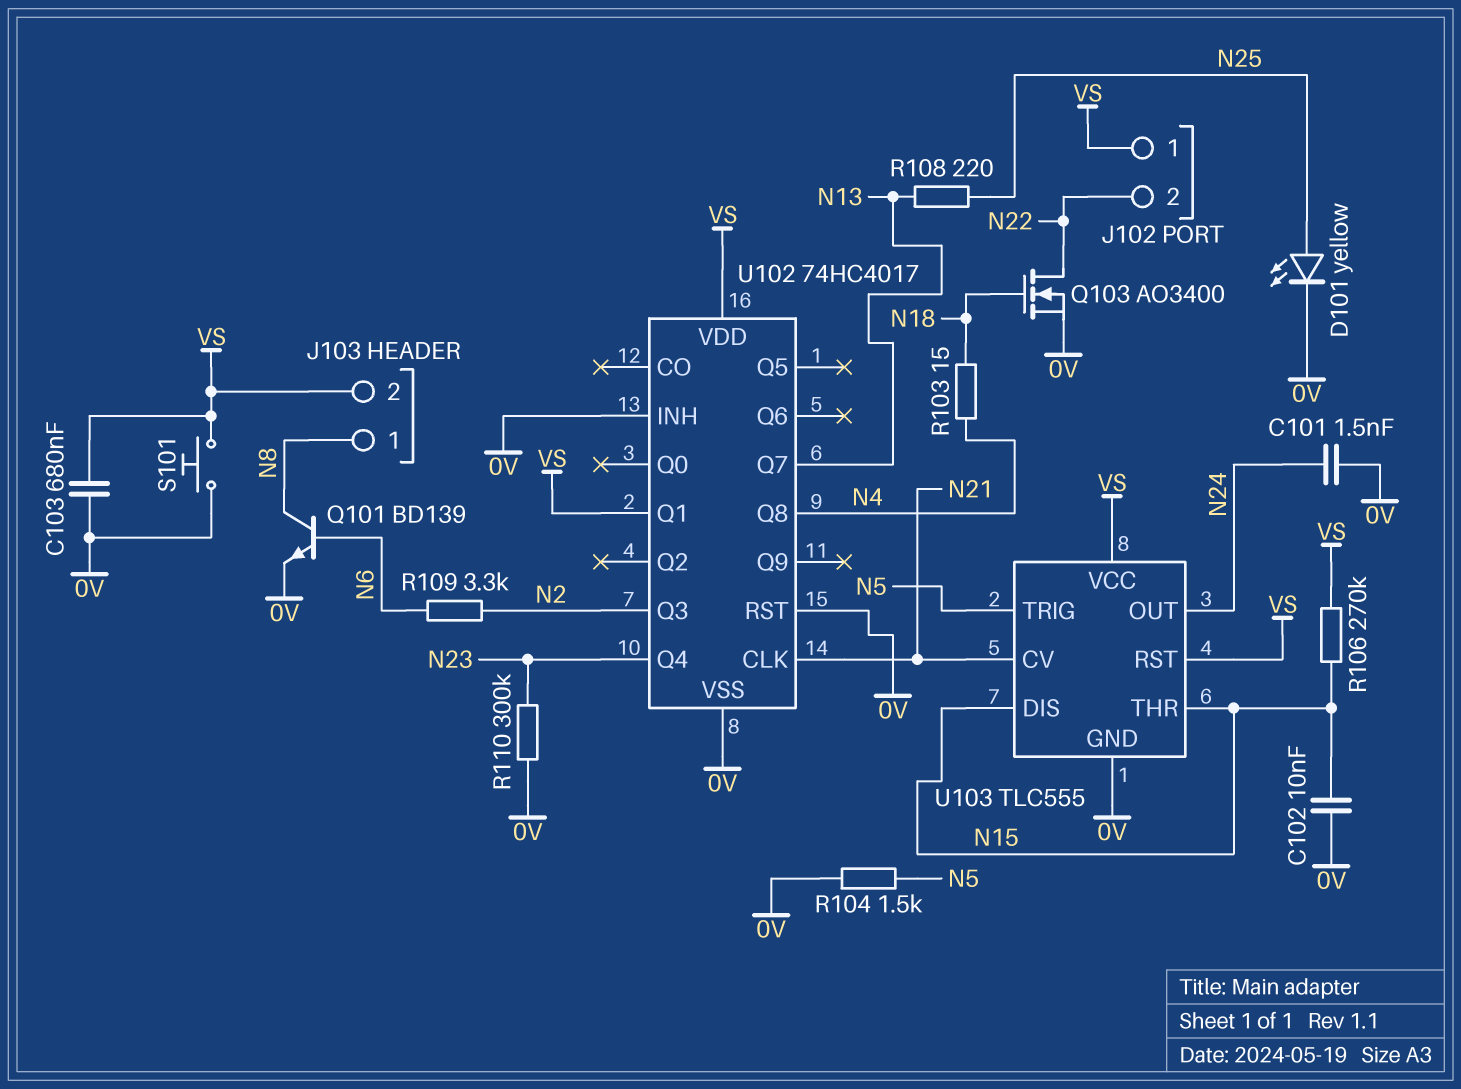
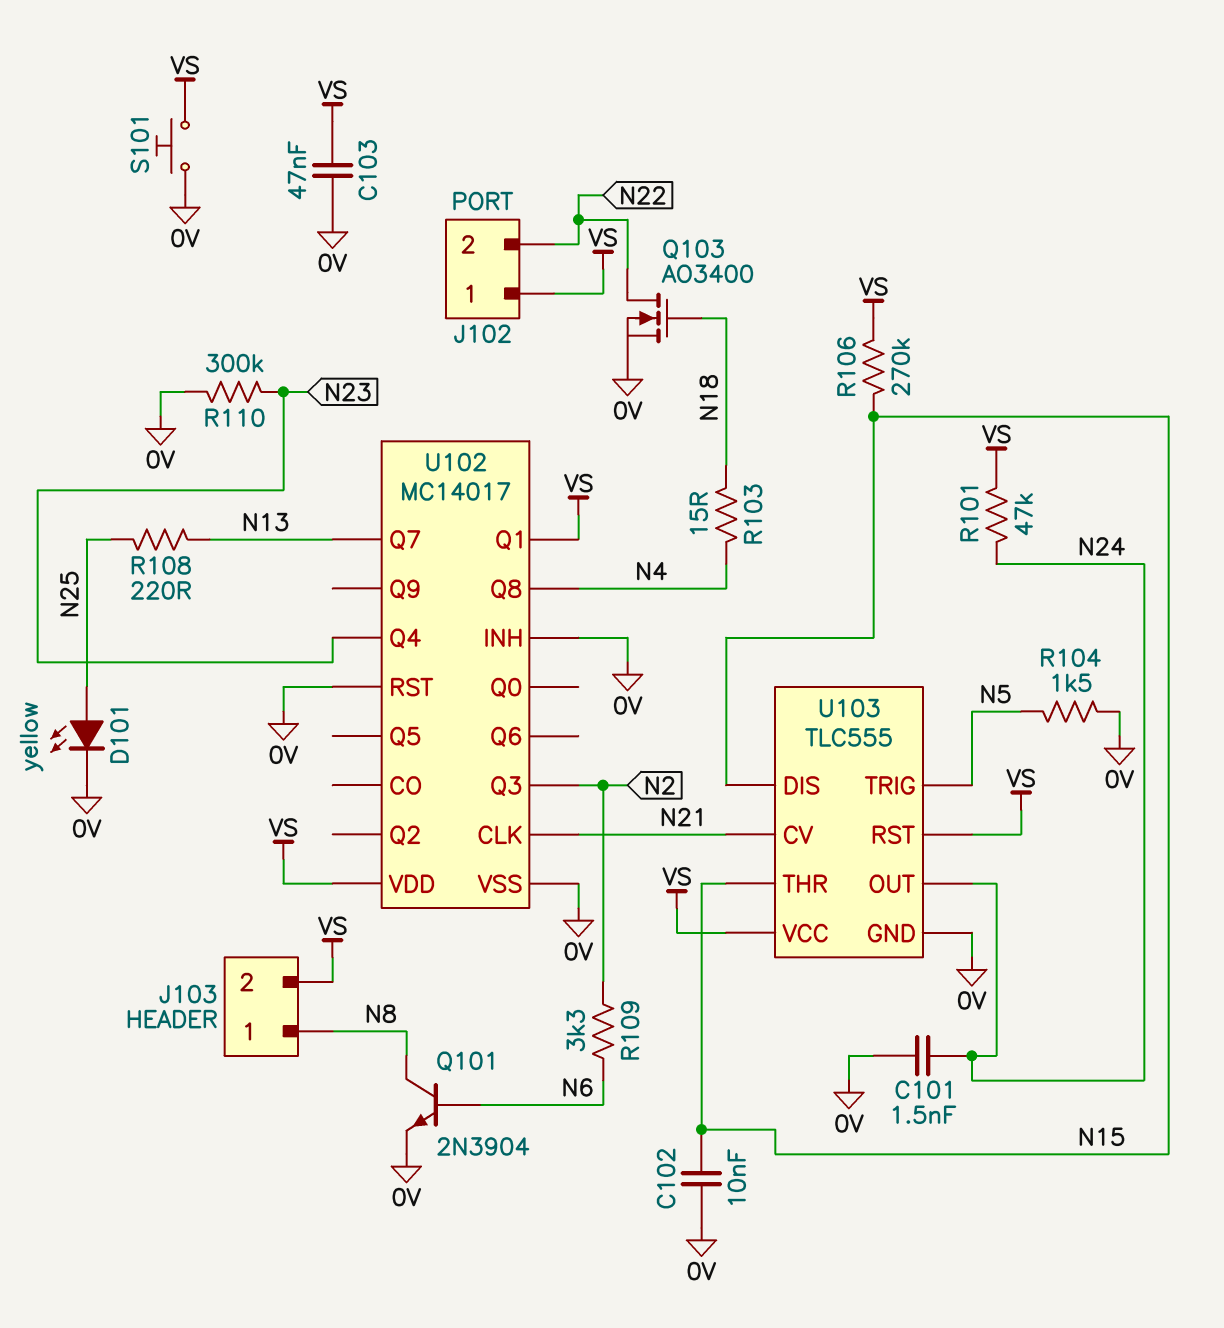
C103: 680nF (0V, VS) -> 47nF (0V, VS)
Q101: NPN BD139 (B N6, C N8, E 0V) -> NPN 2N3904 (B N6, C N8, E 0V)
R101: none -> 47k (N24, VS)
U102: 74HC4017 -> MC14017

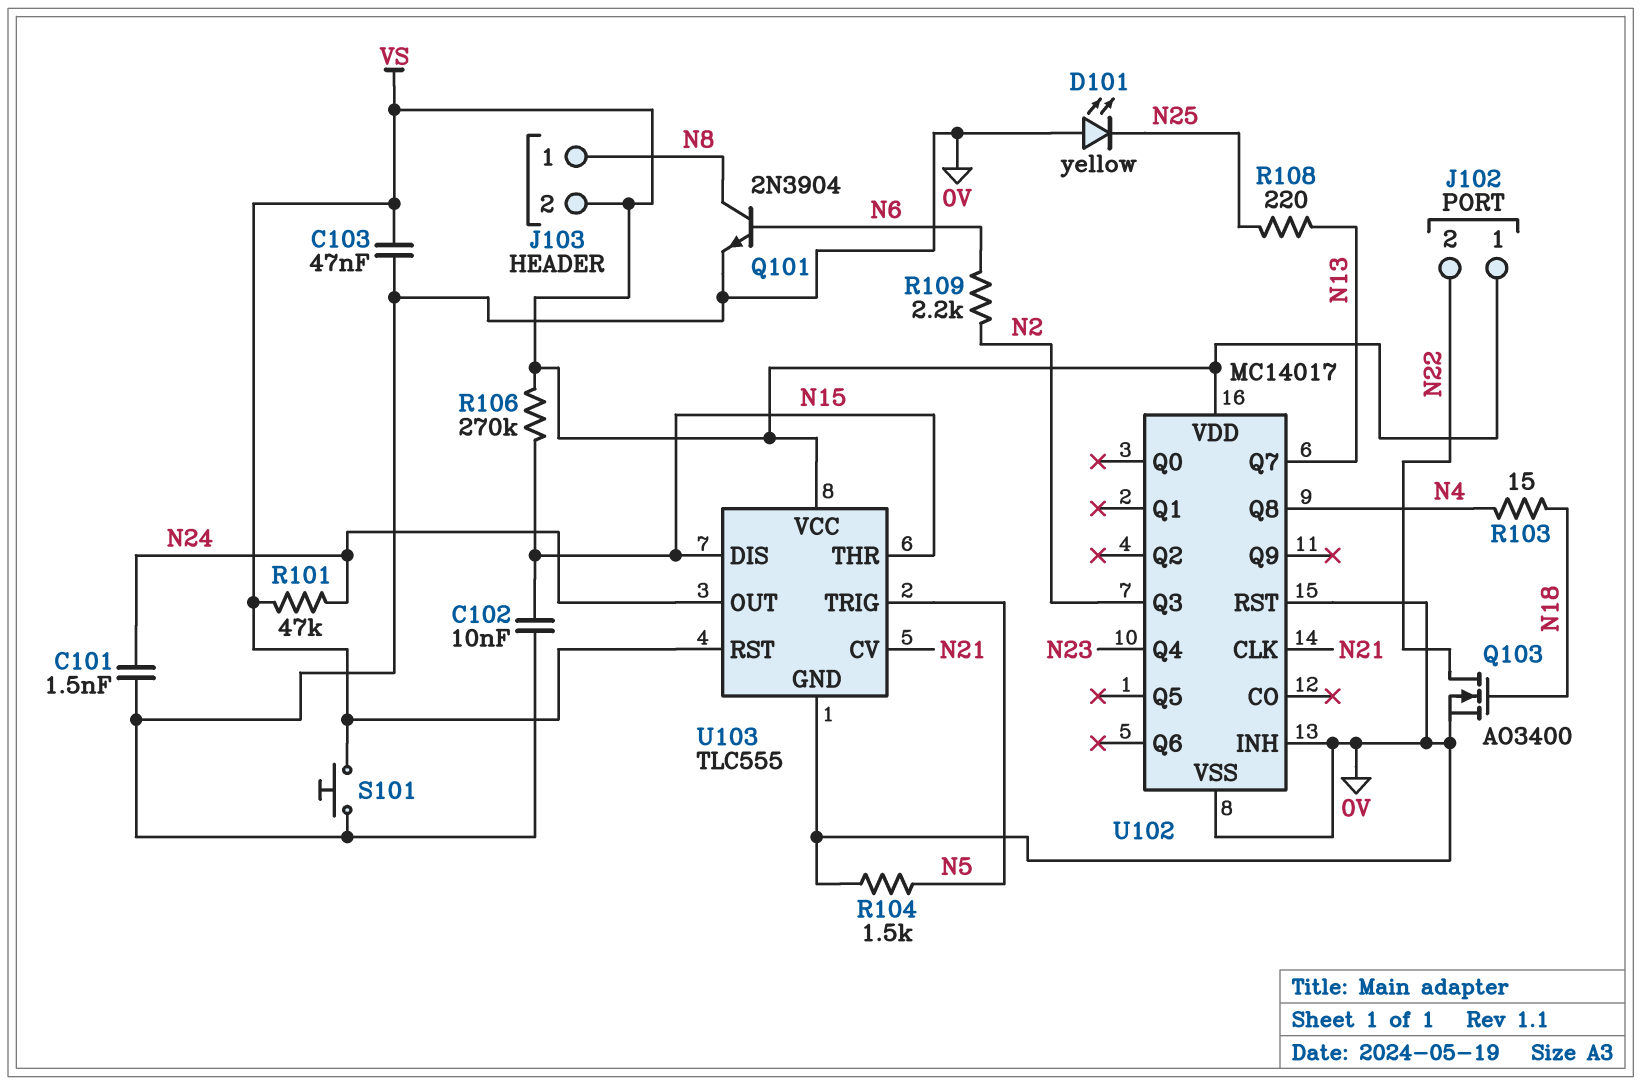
D101: LED yellow (A N25, K 0V) -> LED yellow (A 0V, K N25)
R109: 3.3k (N2, N6) -> 2.2k (N2, N6)
R110: 300k (0V, N23) -> none
U102 pin Q1: VS -> none

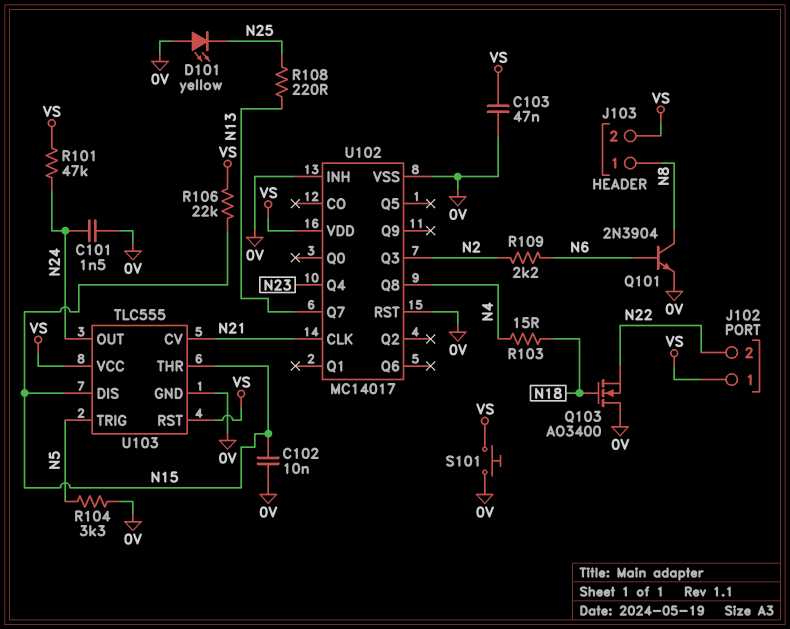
Q103: NMOS AO3400 (G N18, D N22, S 0V) -> NMOS AO3400 (G N18, D 0V, S N22)
R104: 1.5k (0V, N5) -> 3.3k (0V, N5)
R106: 270k (N15, VS) -> 22k (N15, VS)

